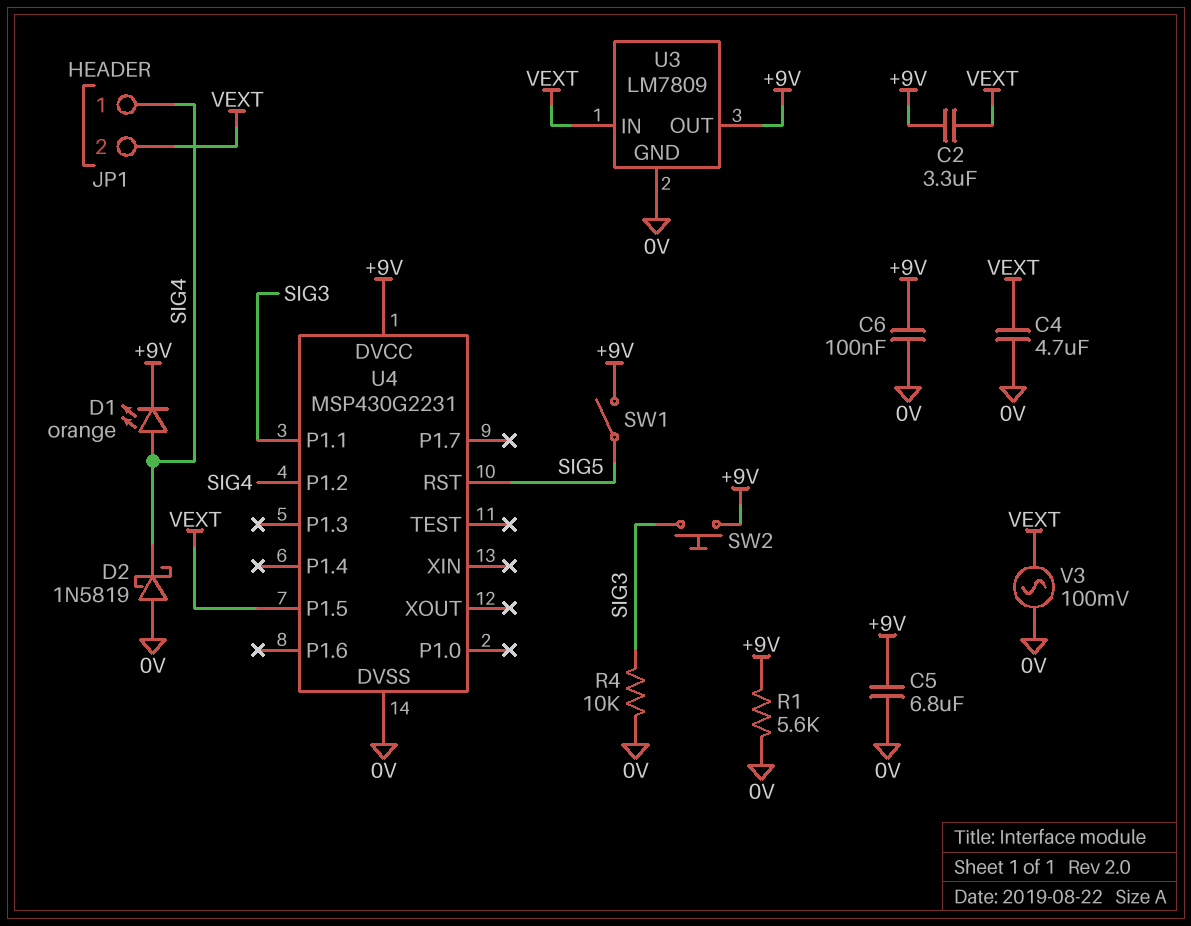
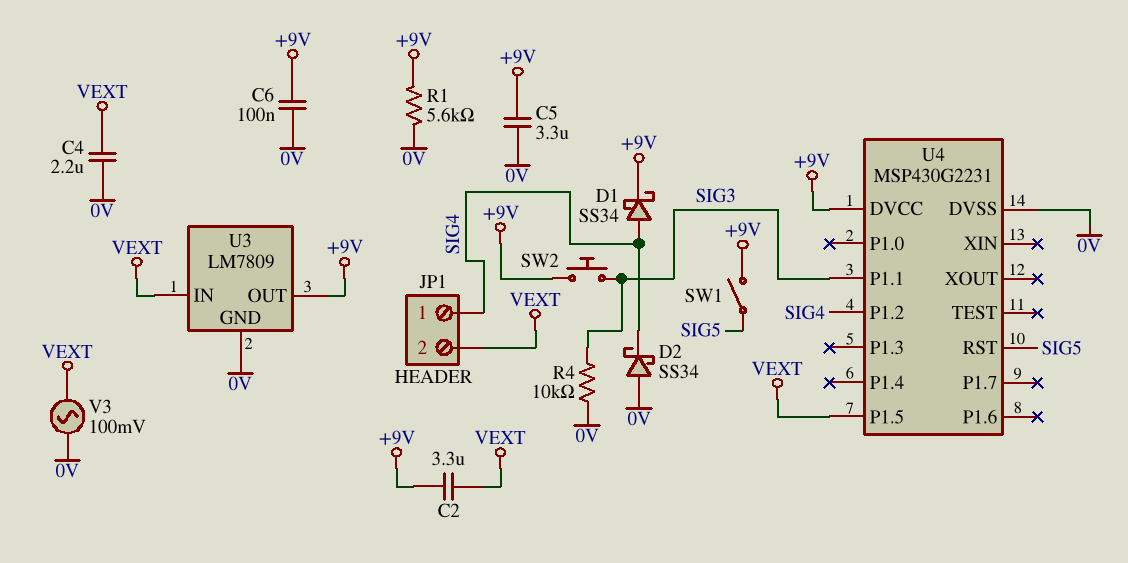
C4: 4.7uF (0V, VEXT) -> 2.2uF (0V, VEXT)
C5: 6.8uF (+9V, 0V) -> 3.3uF (+9V, 0V)
D1: LED orange (A SIG4, K +9V) -> schottky SS34 (A SIG4, K +9V)
D2: schottky 1N5819 (A 0V, K SIG4) -> schottky SS34 (A 0V, K SIG4)

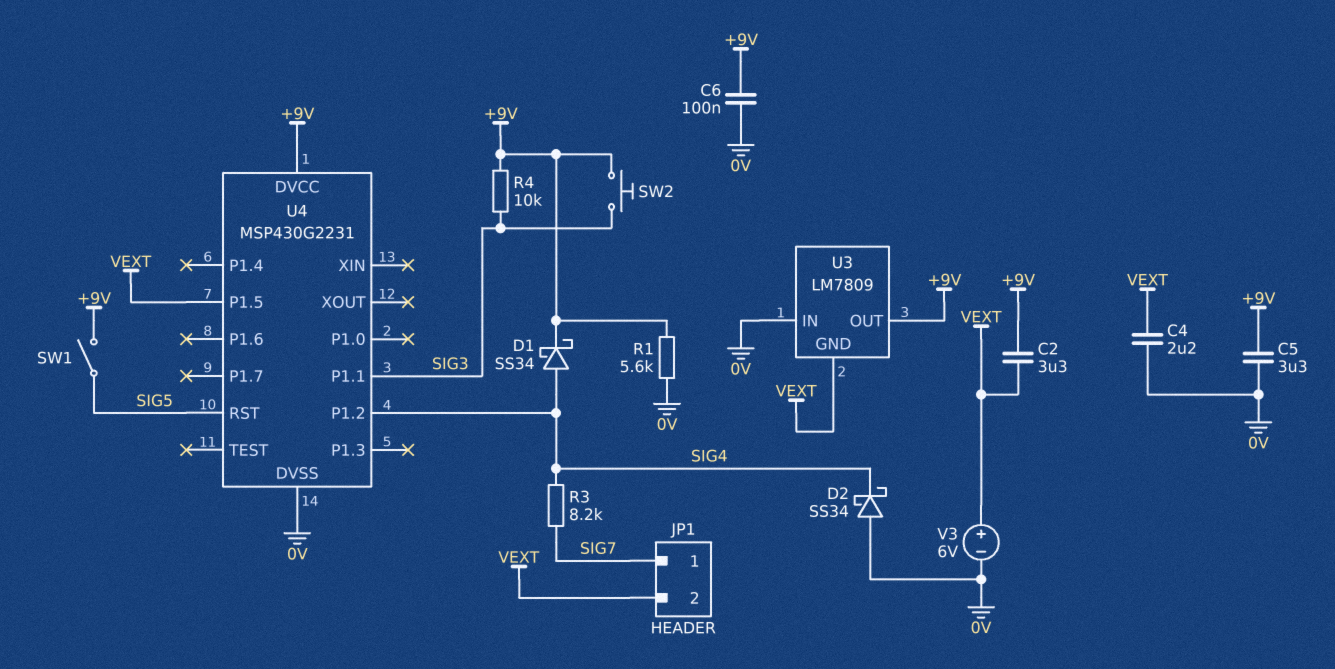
JP1 pin 1: SIG4 -> SIG7
R3: none -> 8.2k (SIG4, SIG7)
R4: 10k (0V, SIG3) -> 10k (+9V, SIG3)
U3 pin GND: 0V -> VEXT
U3 pin IN: VEXT -> 0V
V3: AC 100mV (0V, VEXT) -> 6V (plus VEXT, minus 0V)

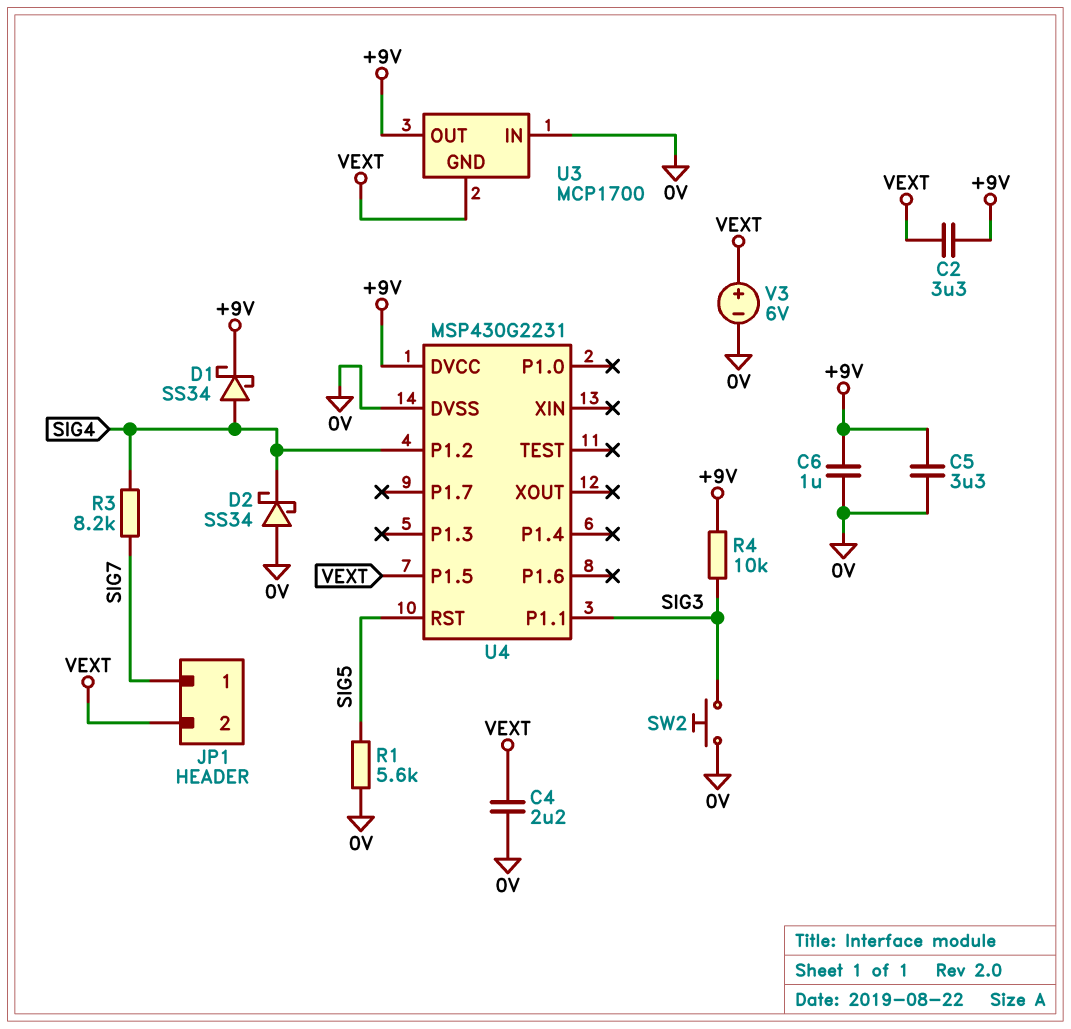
C6: 100nF (+9V, 0V) -> 1uF (+9V, 0V)
R1: 5.6k (+9V, 0V) -> 5.6k (0V, SIG5)
SW1: switch (+9V, SIG5) -> none
SW2: button (+9V, SIG3) -> button (0V, SIG3)
U3: LM7809 -> MCP1700

